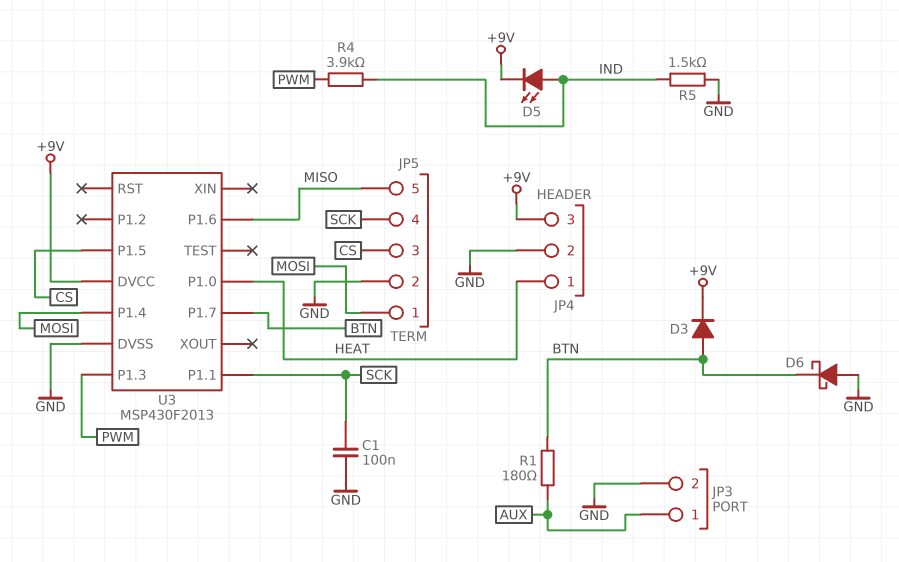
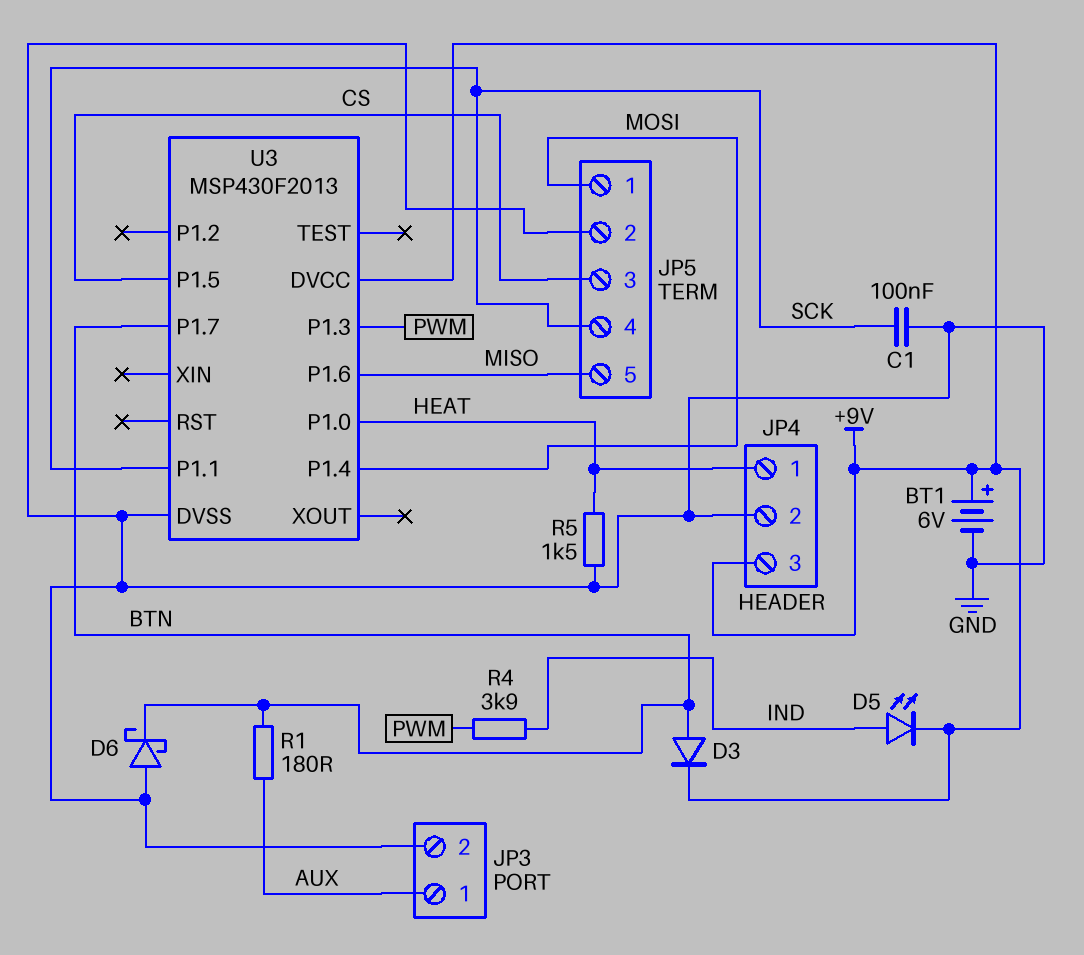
BT1: none -> 6V (plus +9V, minus GND)
R5: 1.5k (GND, IND) -> 1.5k (GND, HEAT)

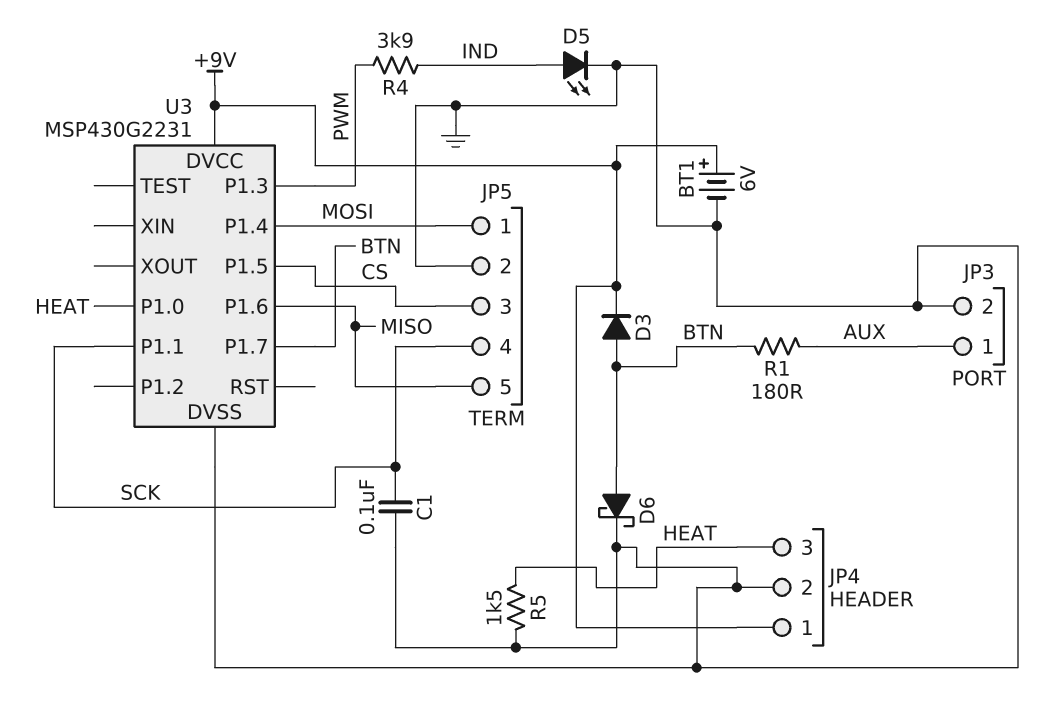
D5: LED (A IND, K +9V) -> LED (A IND, K GND)
D6: schottky (A GND, K BTN) -> schottky (A BTN, K GND)
JP4 pin 1: HEAT -> +9V
JP4 pin 3: +9V -> HEAT
U3: MSP430F2013 -> MSP430G2231

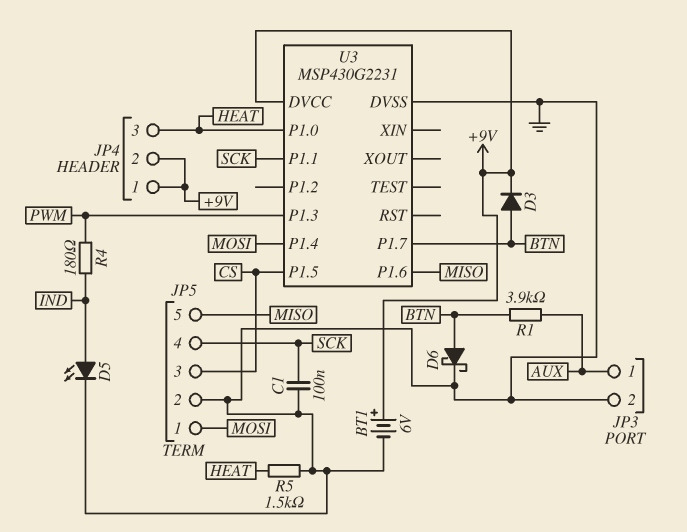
JP4 pin 2: GND -> +9V
R1: 180 (AUX, BTN) -> 3.9k (AUX, BTN)
R4: 3.9k (IND, PWM) -> 180 (IND, PWM)

